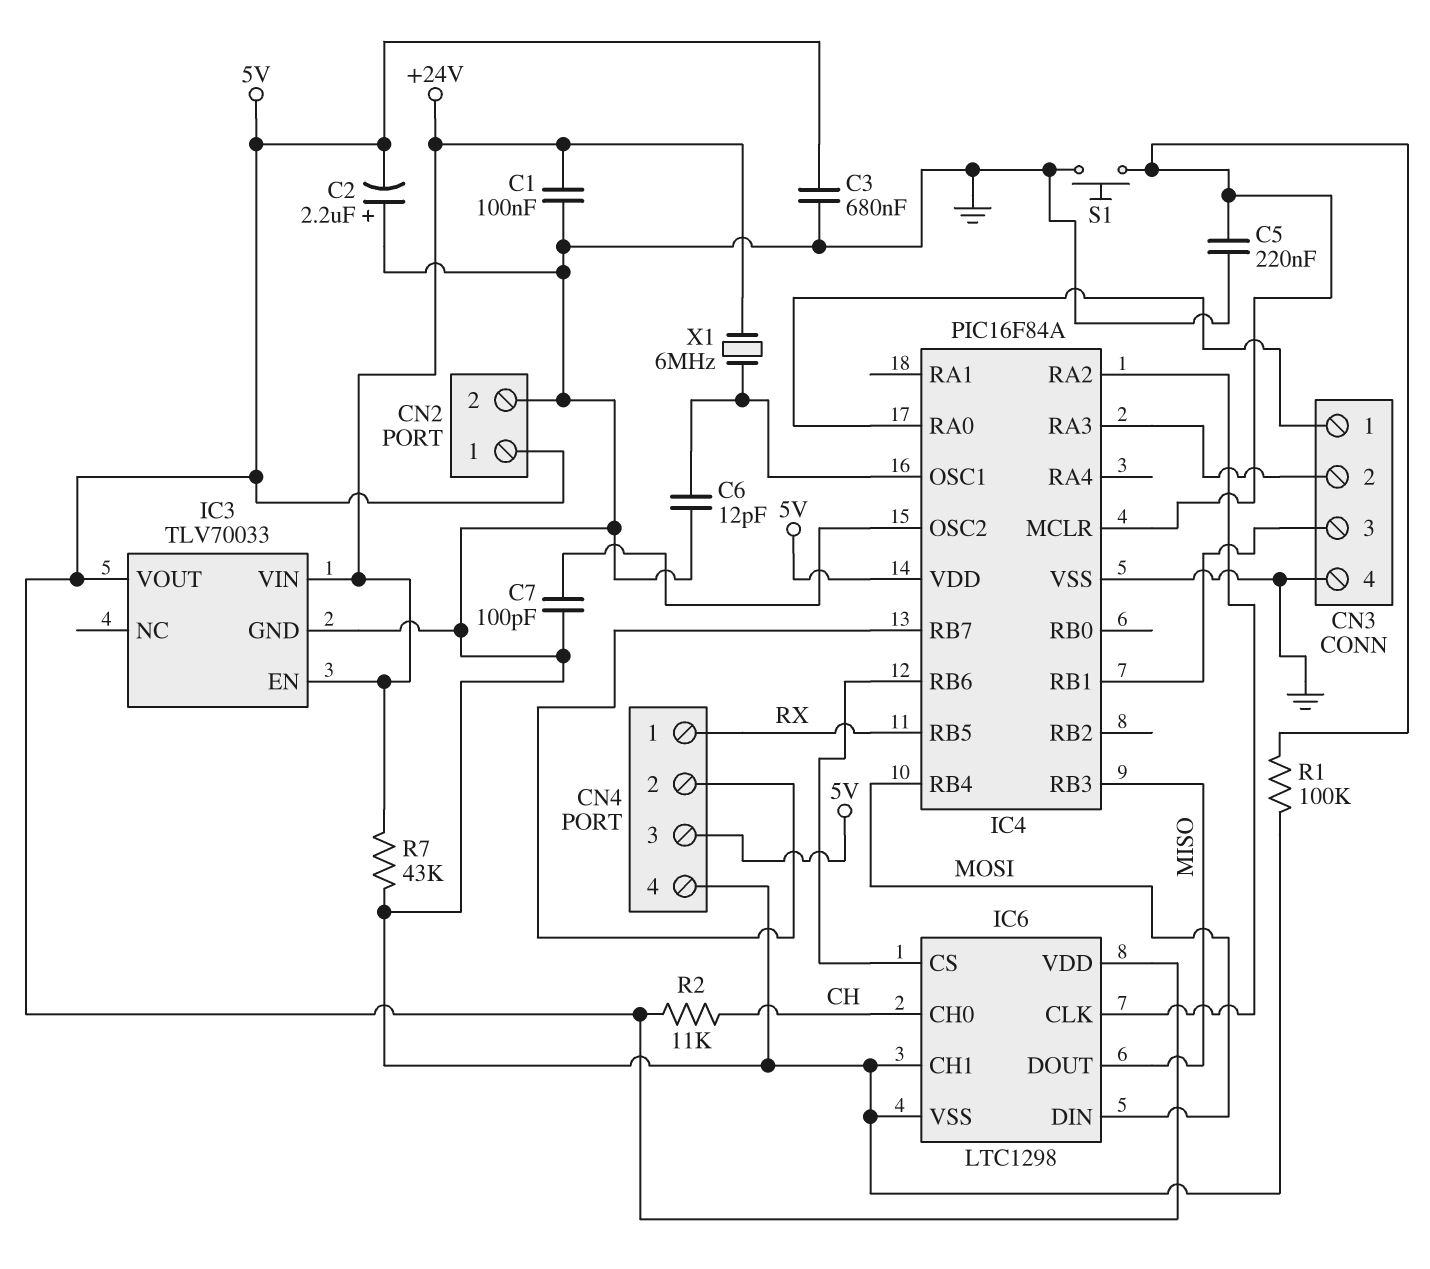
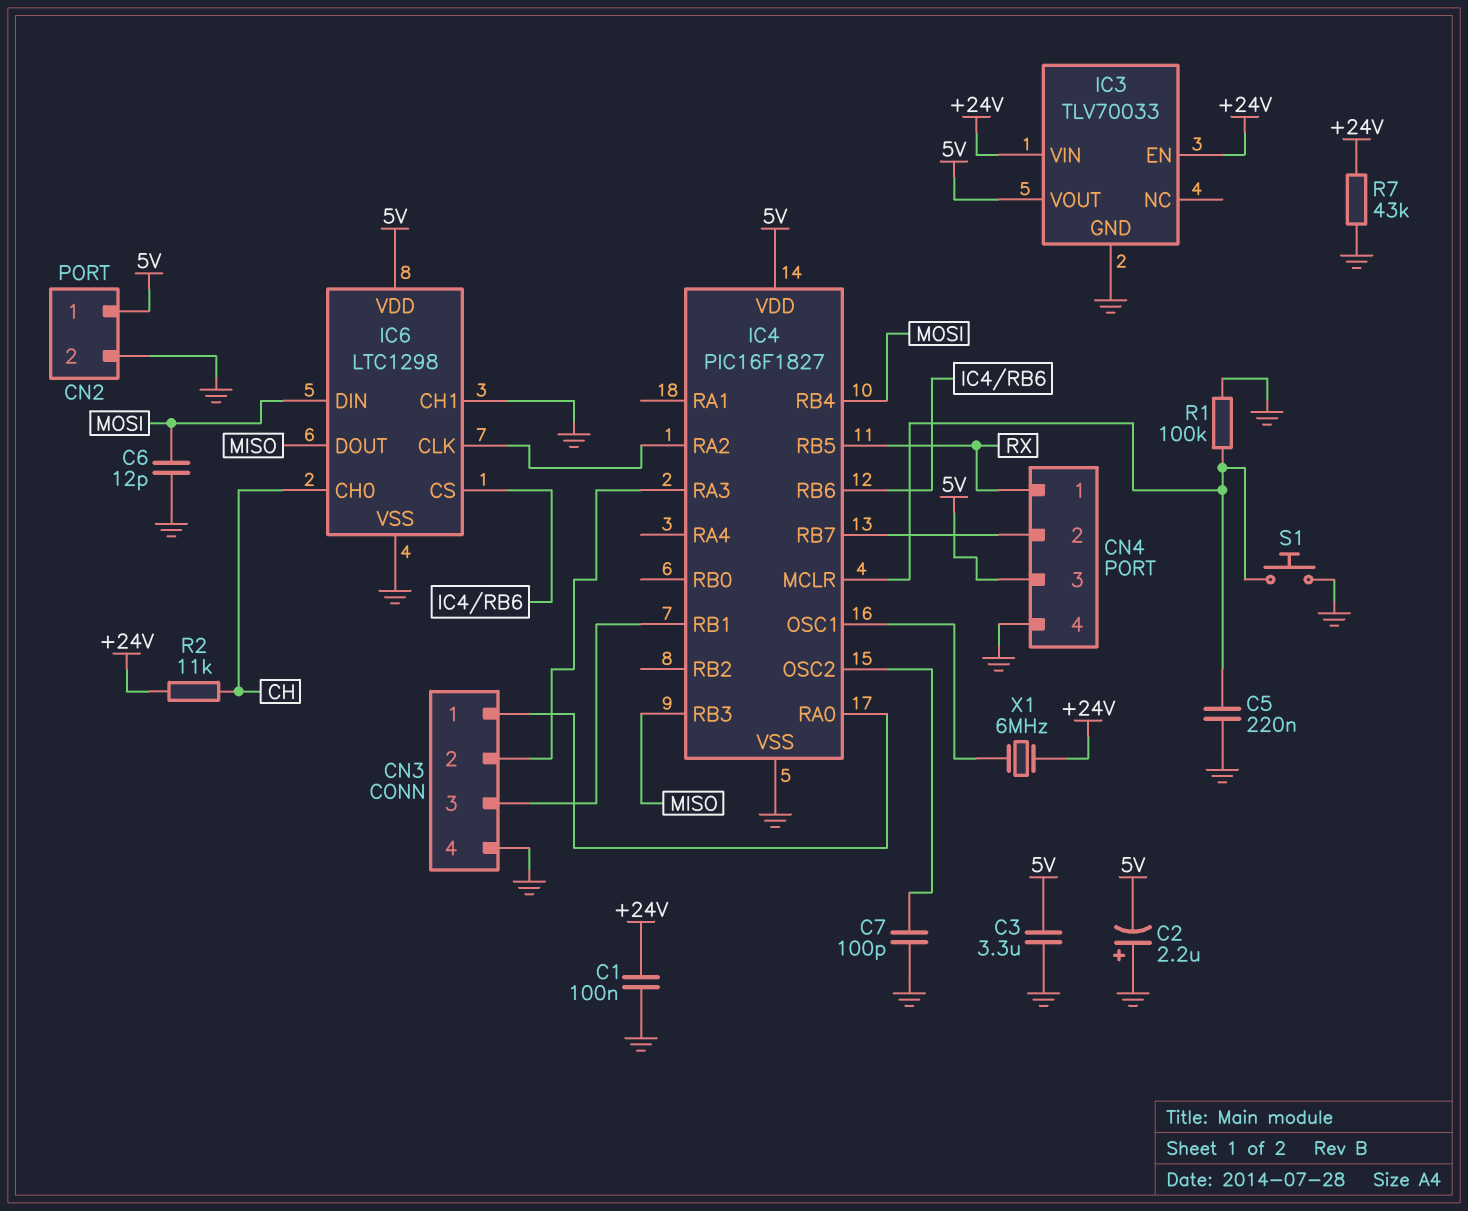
C3: 680nF (5V, GND) -> 3.3uF (5V, GND)
C6: 12pF (GND, IC4/OSC1) -> 12pF (GND, MOSI)
IC4: PIC16F84A -> PIC16F1827
R2: 11k (5V, CH) -> 11k (+24V, CH)

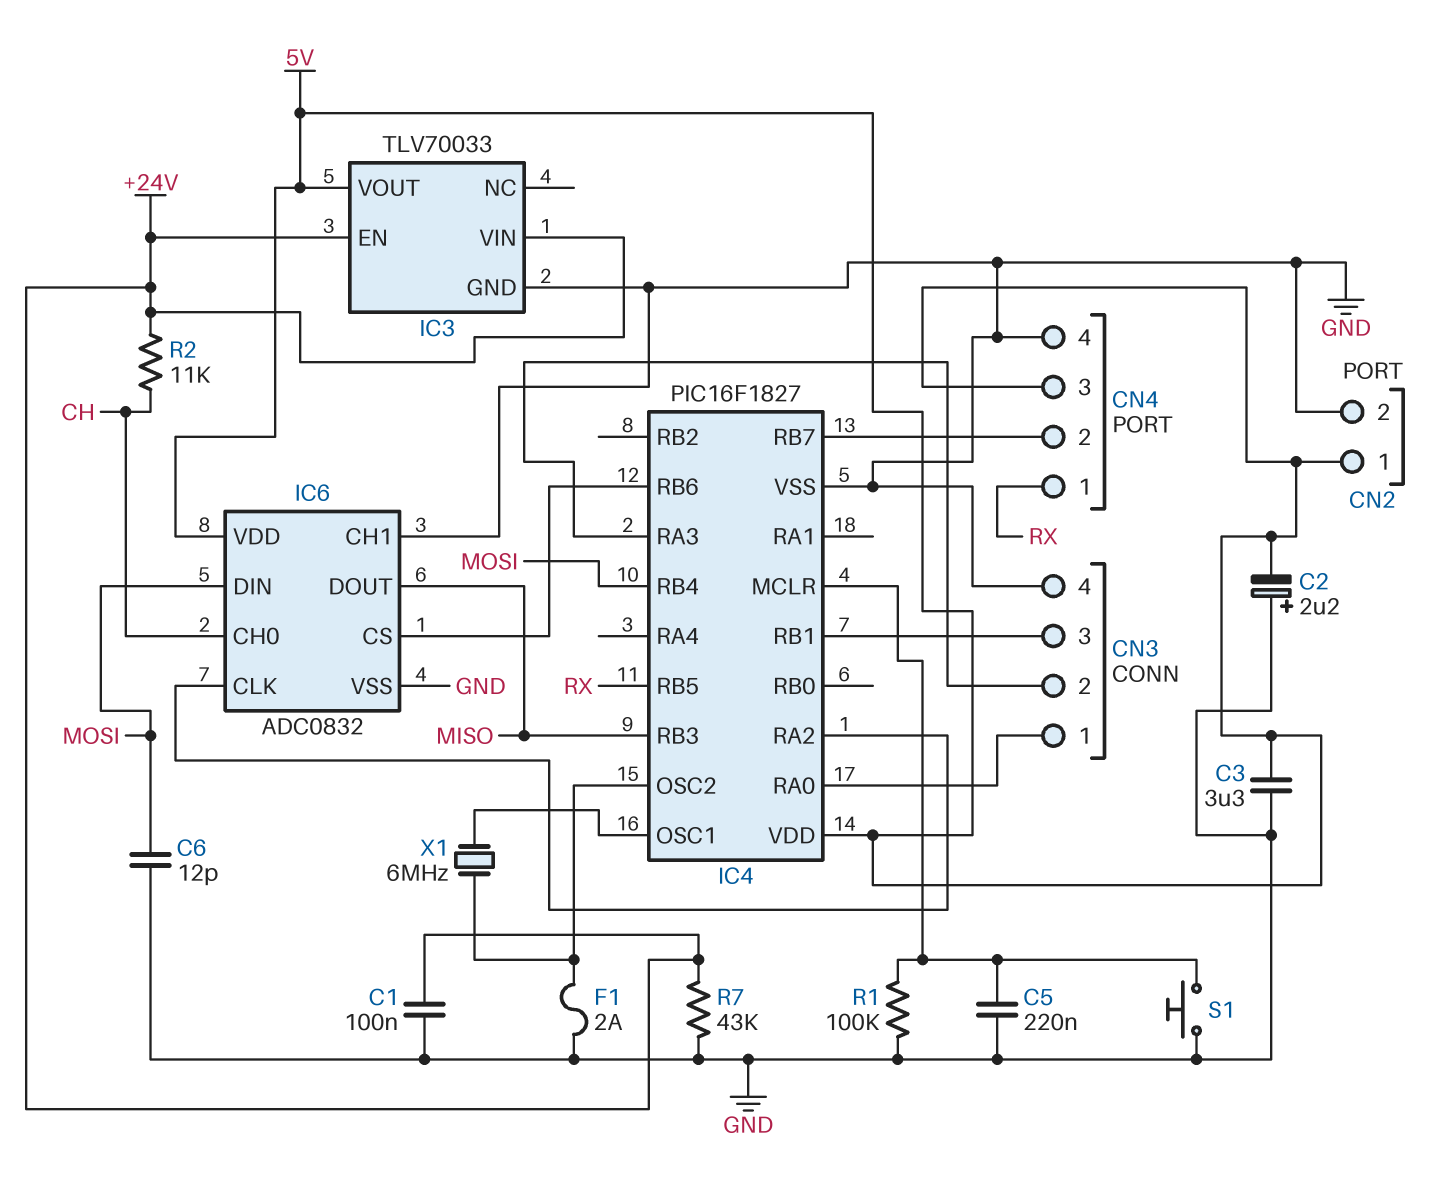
C7: 100pF (GND, IC4/OSC2) -> none
F1: none -> 2A (GND, IC4/OSC2)
IC6: LTC1298 -> ADC0832
X1: 6MHz (+24V, IC4/OSC1) -> 6MHz (IC4/OSC1, IC4/OSC2)

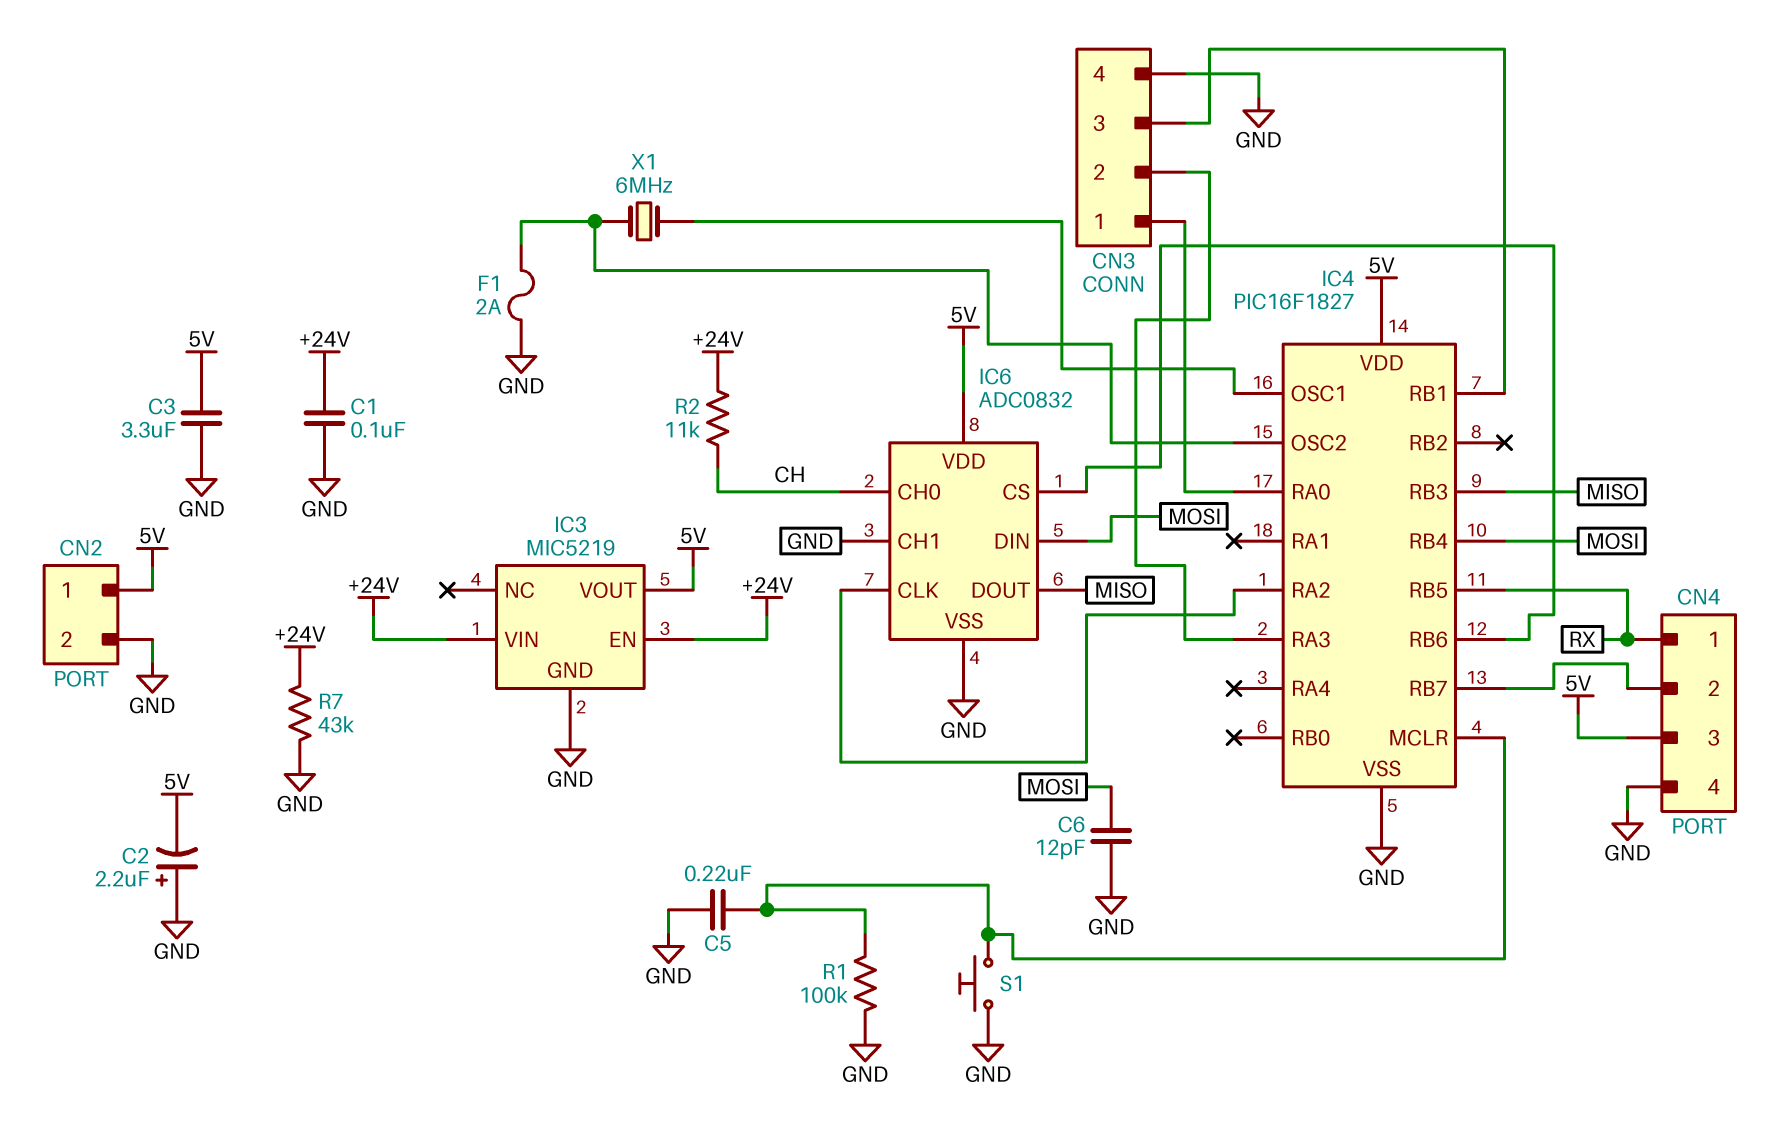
IC3: TLV70033 -> MIC5219

